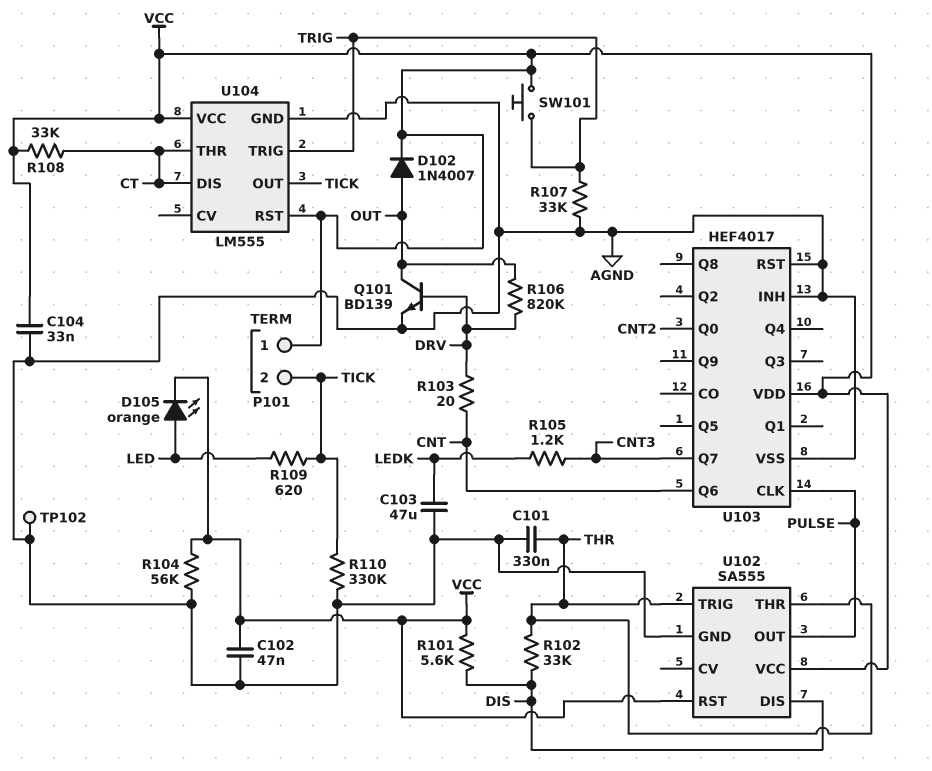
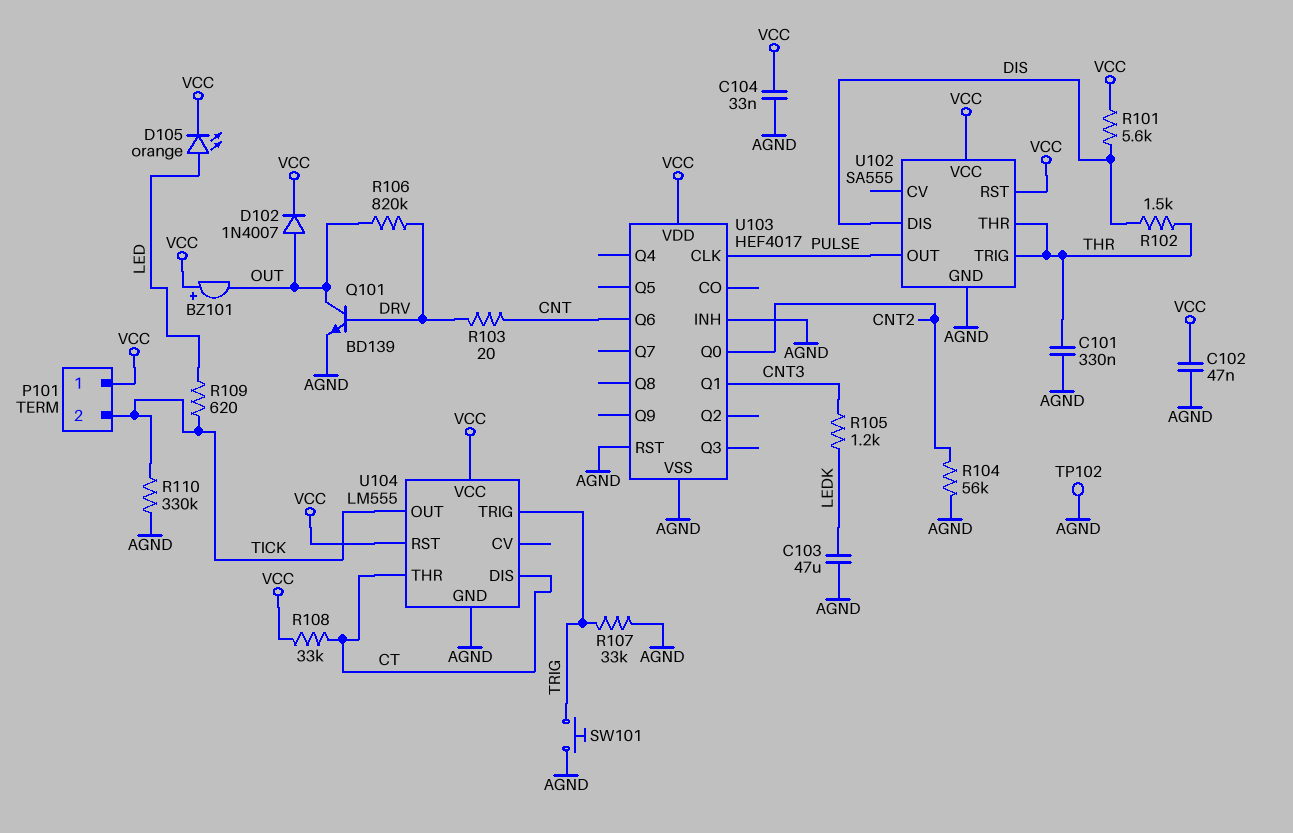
BZ101: none -> buzzer (plus VCC, minus OUT)
R102: 33k (DIS, THR) -> 1.5k (DIS, THR)
R104: 56k (AGND, VCC) -> 56k (AGND, CNT2)
SW101: button (TRIG, VCC) -> button (AGND, TRIG)
U103 pin Q1: none -> CNT3
U103 pin Q7: CNT3 -> none

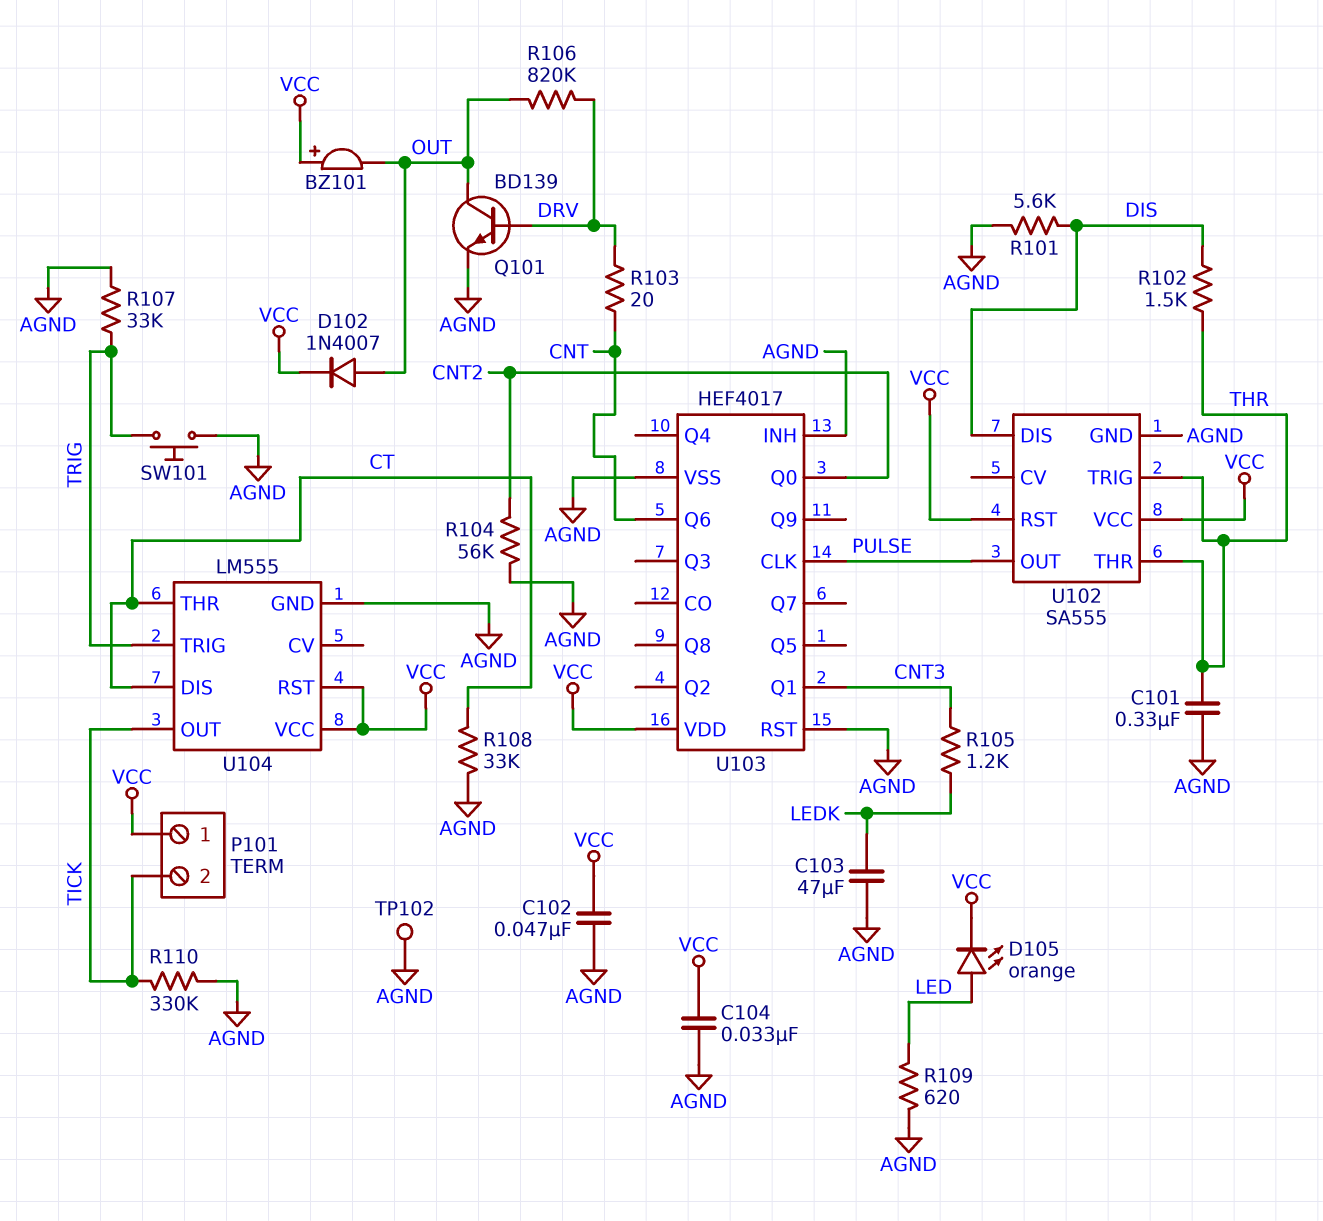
R101: 5.6k (DIS, VCC) -> 5.6k (AGND, DIS)
R108: 33k (CT, VCC) -> 33k (AGND, CT)
R109: 620 (LED, TICK) -> 620 (AGND, LED)

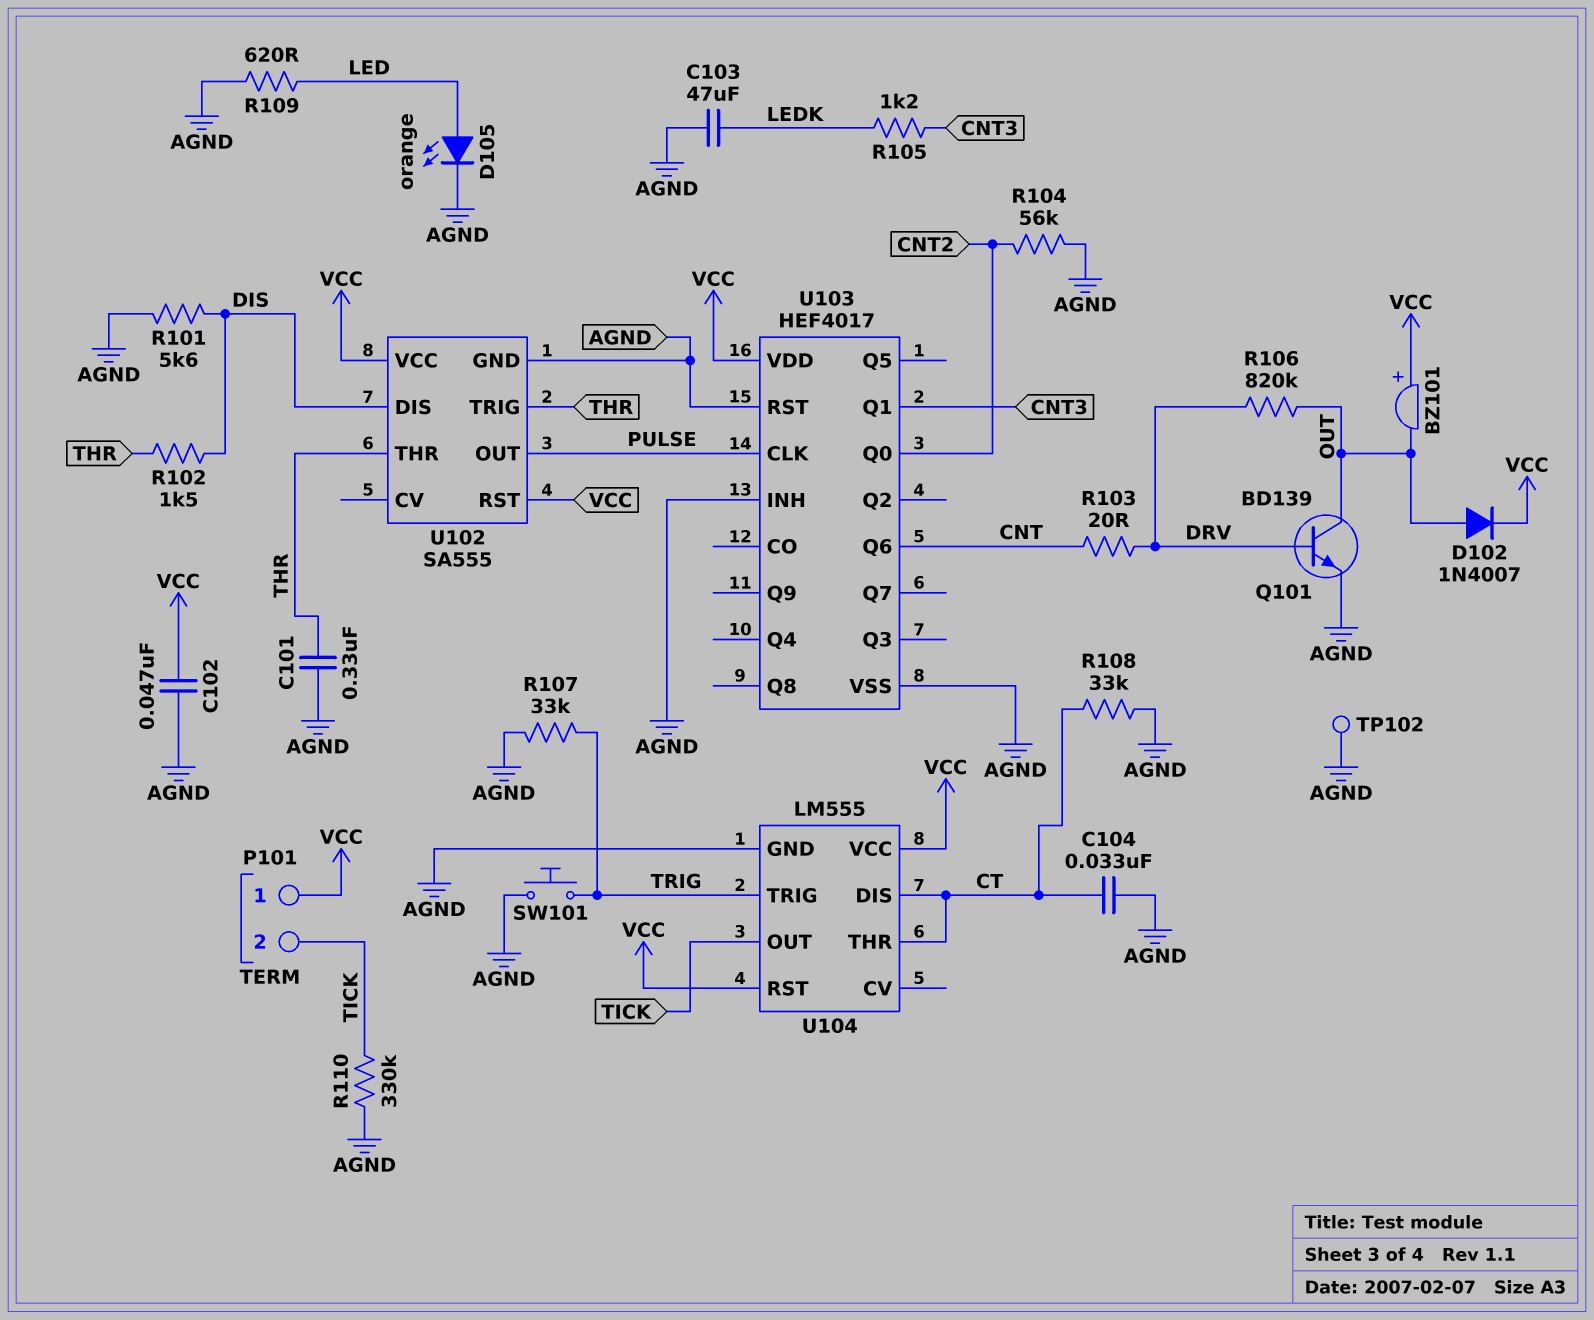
C104: 33nF (AGND, VCC) -> 33nF (AGND, CT)
D105: LED orange (A LED, K VCC) -> LED orange (A LED, K AGND)

